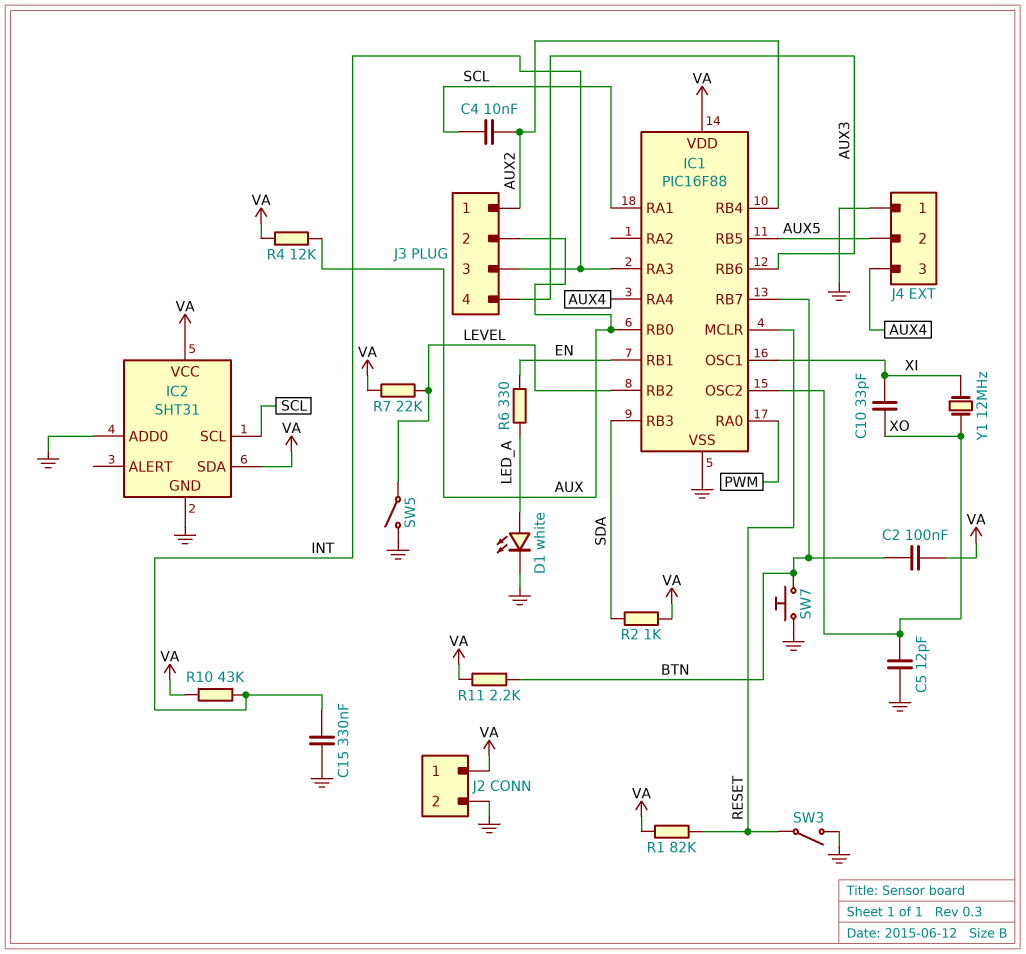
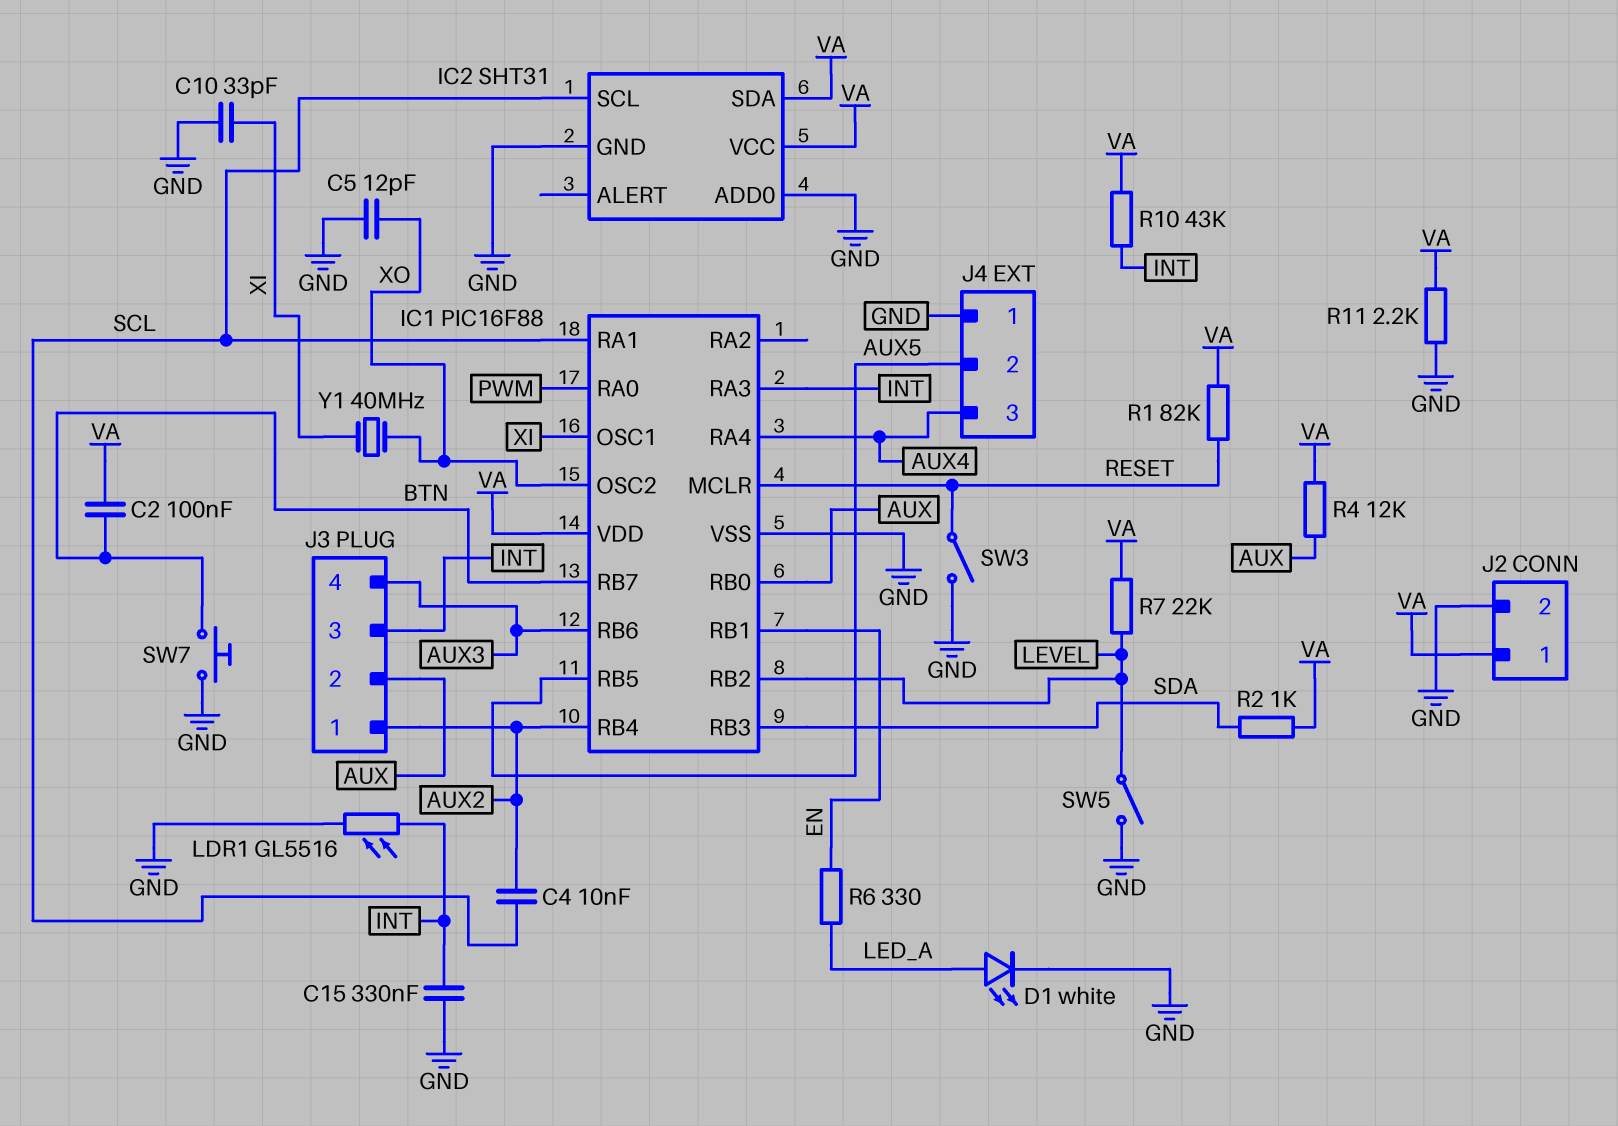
C10: 33pF (XI, XO) -> 33pF (GND, XI)
LDR1: none -> GL5516 (GND, INT)
R11: 2.2k (BTN, VA) -> 2.2k (GND, VA)
Y1: 12MHz (XI, XO) -> 40MHz (XI, XO)

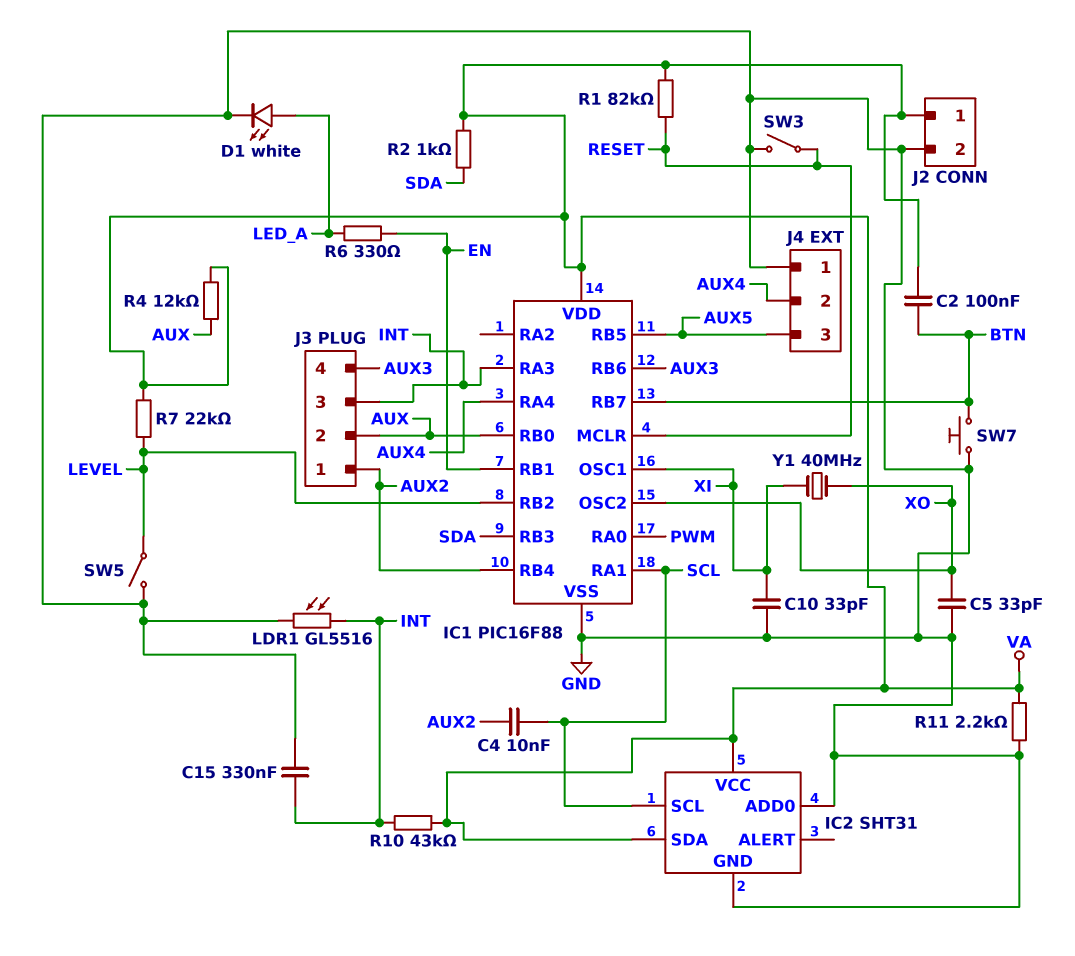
C5: 12pF (GND, XO) -> 33pF (GND, XO)
J4 pin 2: AUX5 -> AUX4
J4 pin 3: AUX4 -> AUX5

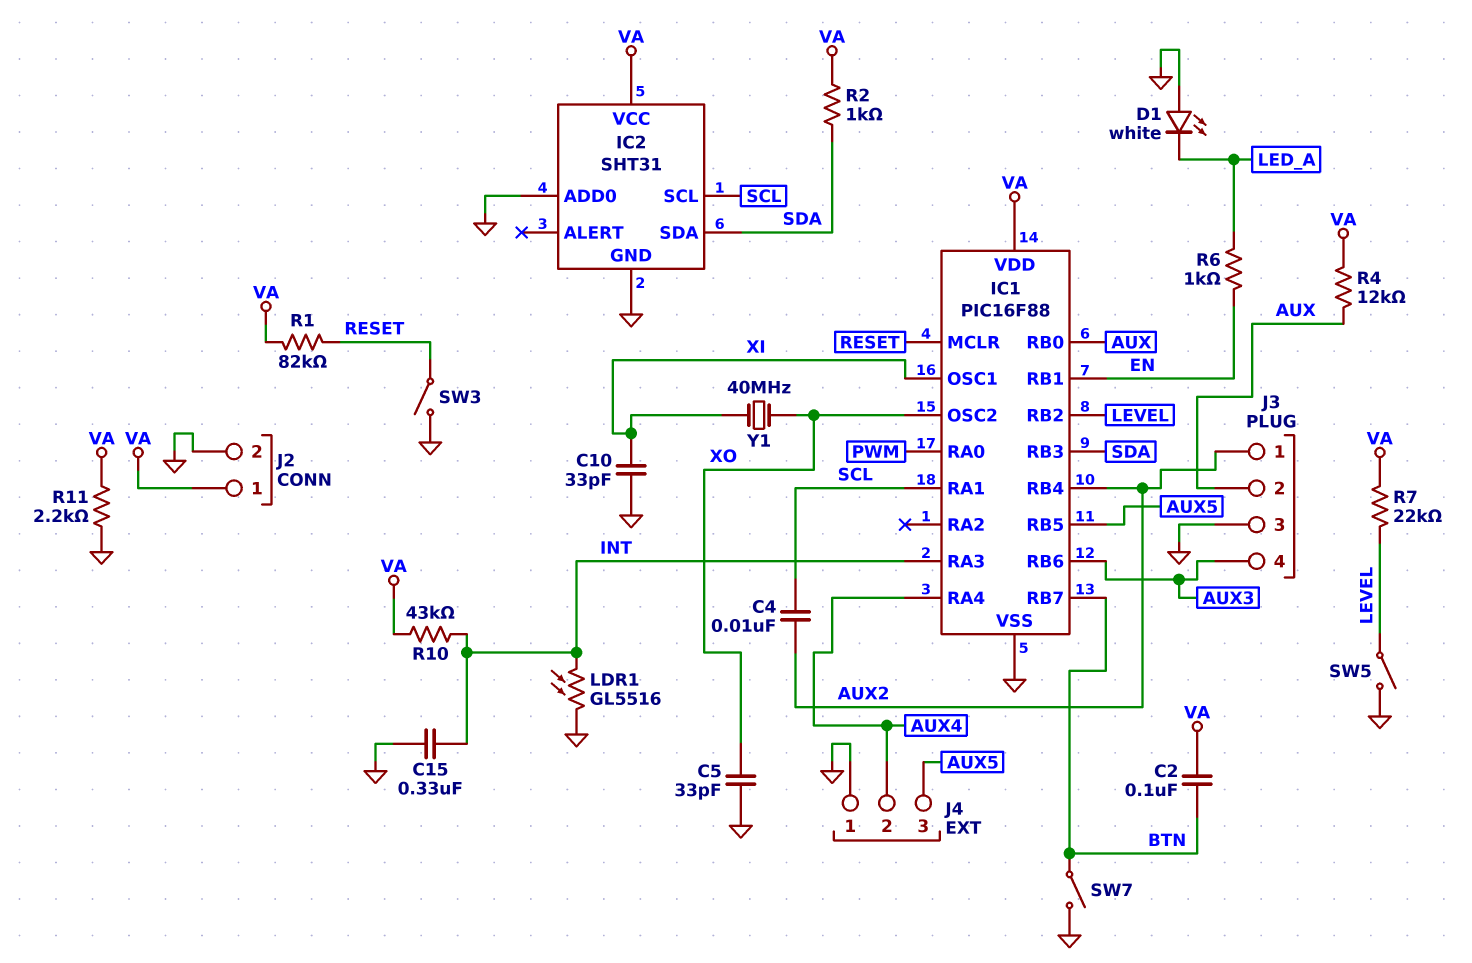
D1: LED white (A LED_A, K GND) -> LED white (A GND, K LED_A)
IC2 pin SDA: VA -> SDA
J3 pin 3: INT -> GND
R6: 330 (EN, LED_A) -> 1k (EN, LED_A)
SW7: button (BTN, GND) -> switch (BTN, GND)

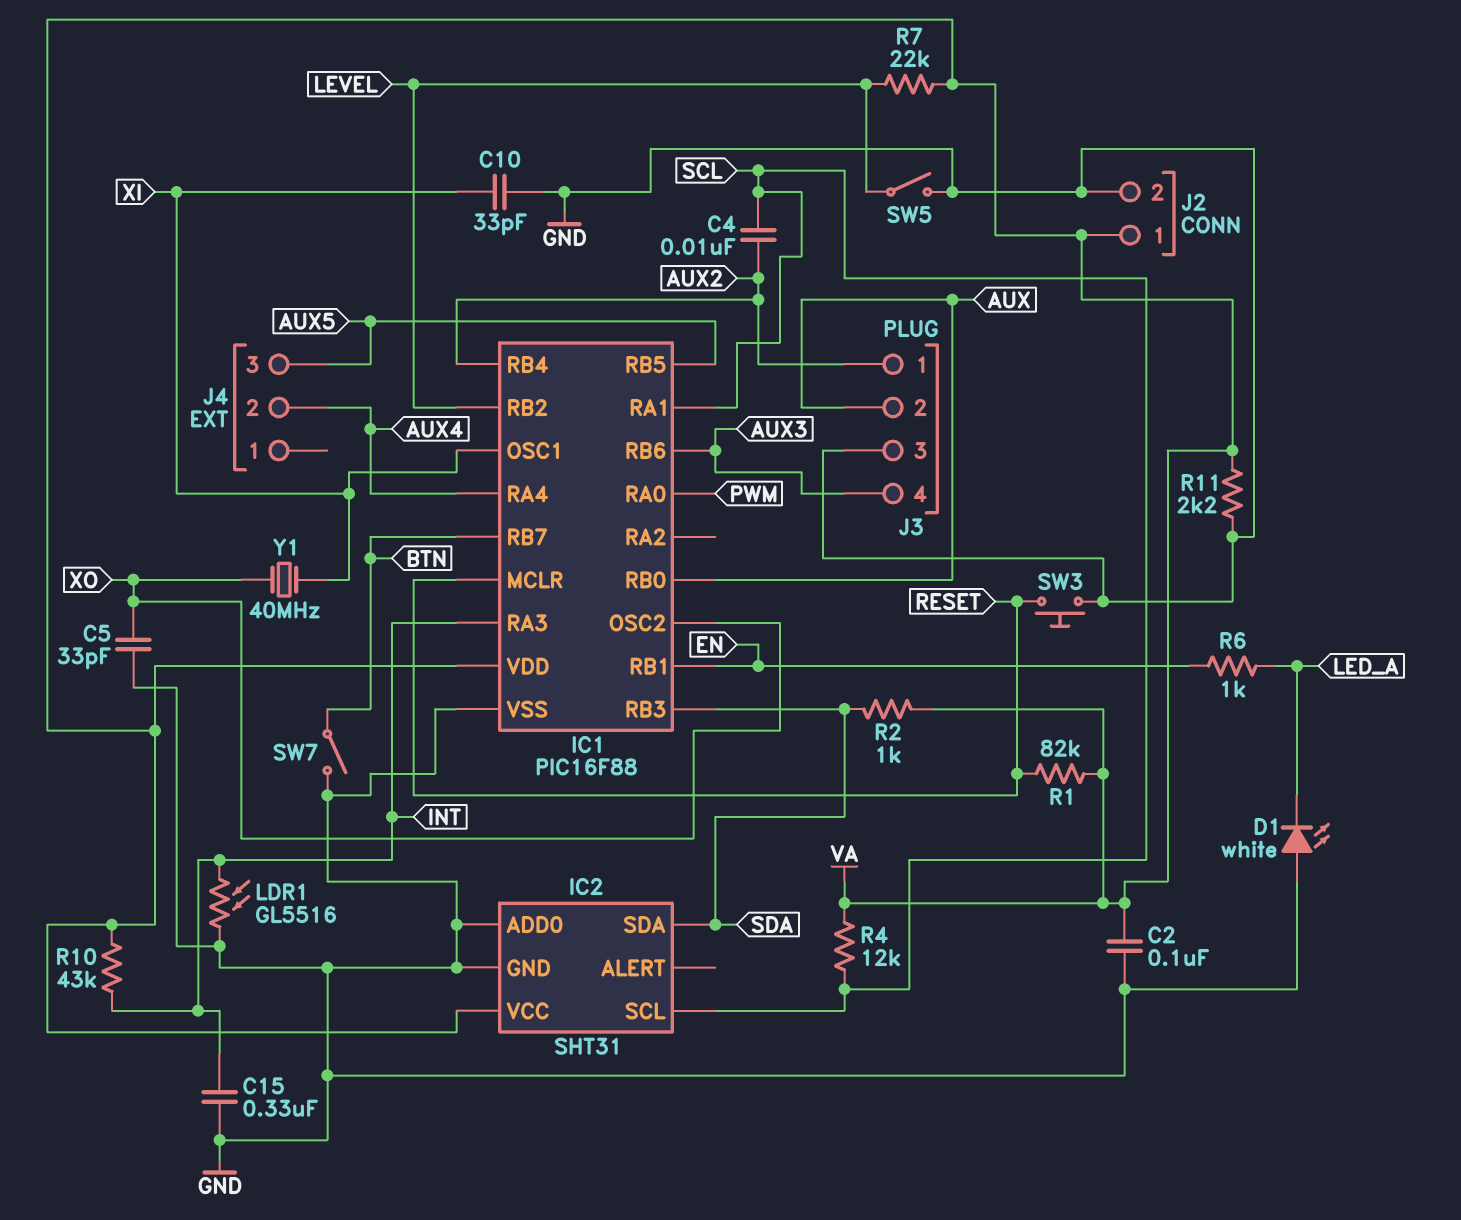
C2: 100nF (BTN, VA) -> 100nF (GND, VA)
J4 pin 1: GND -> none
R4: 12k (AUX, VA) -> 12k (SCL, VA)
SW3: switch (GND, RESET) -> button (GND, RESET)

